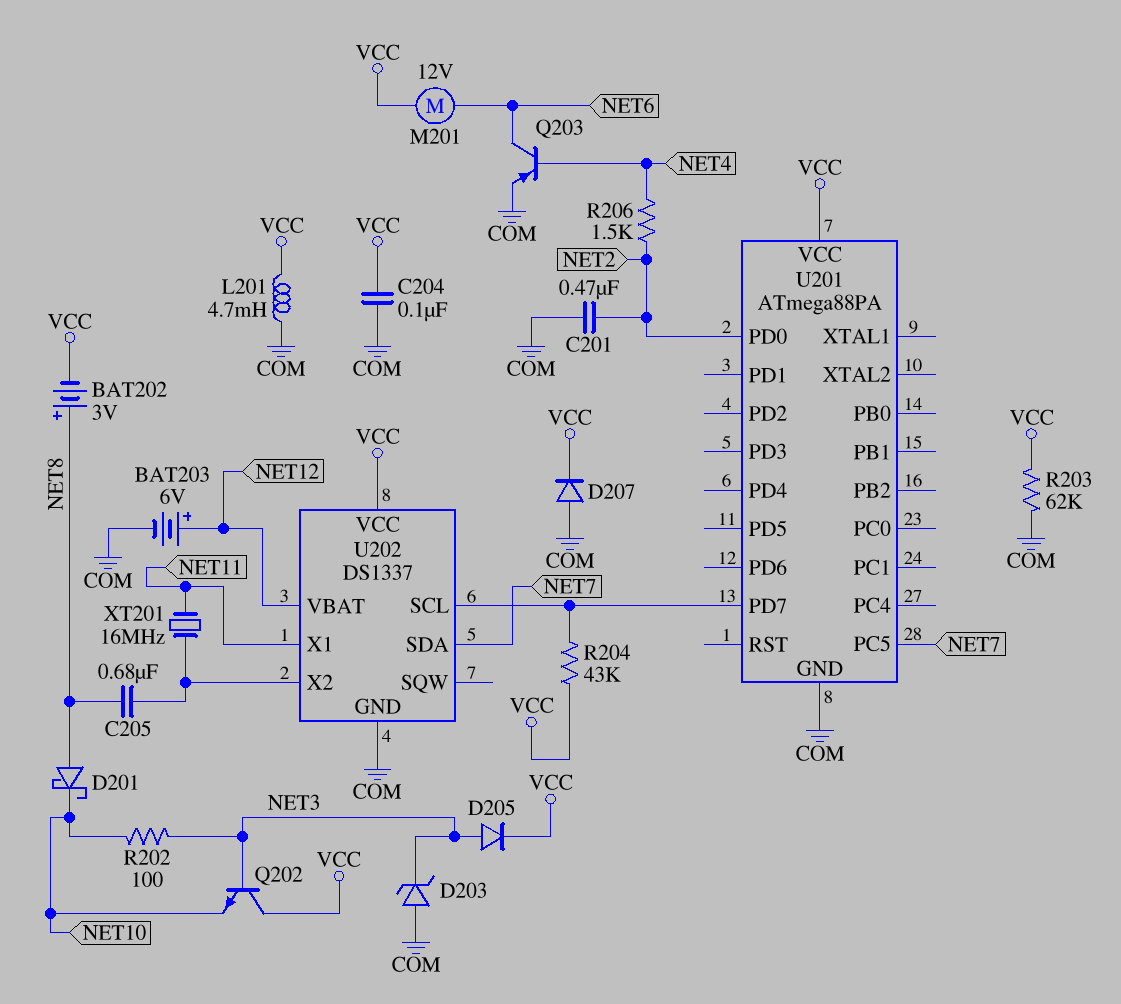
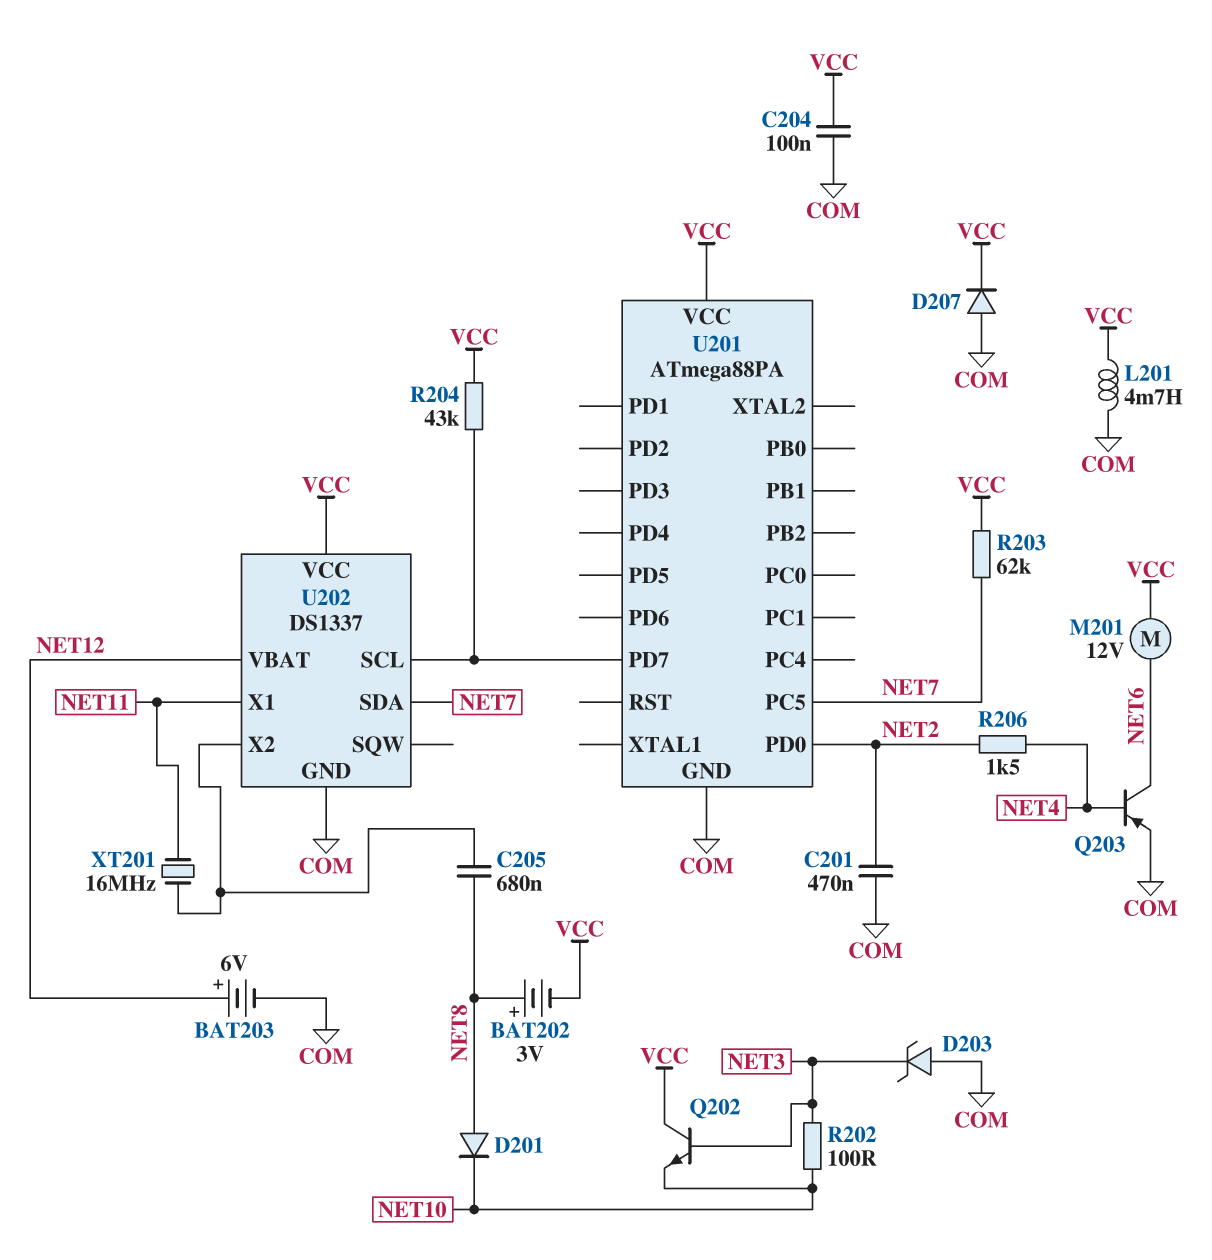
D201: schottky (A NET8, K NET10) -> diode (A NET8, K NET10)
D205: diode (A NET3, K VCC) -> none
R203: 62k (COM, VCC) -> 62k (NET7, VCC)

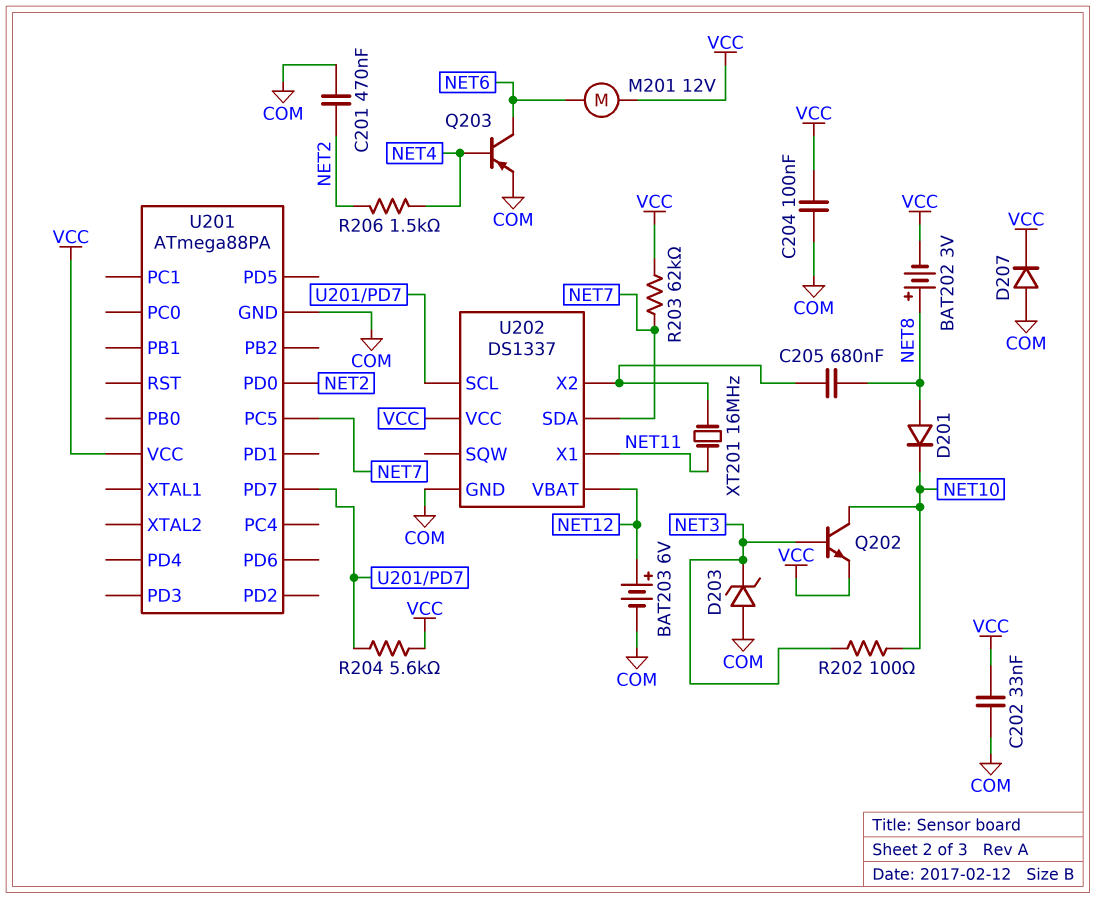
C202: none -> 33nF (COM, VCC)
L201: 4.7mH (COM, VCC) -> none
Q202: NPN (B NET3, C VCC, E NET10) -> NPN (B NET3, C NET10, E VCC)
R204: 43k (U201/PD7, VCC) -> 5.6k (U201/PD7, VCC)

